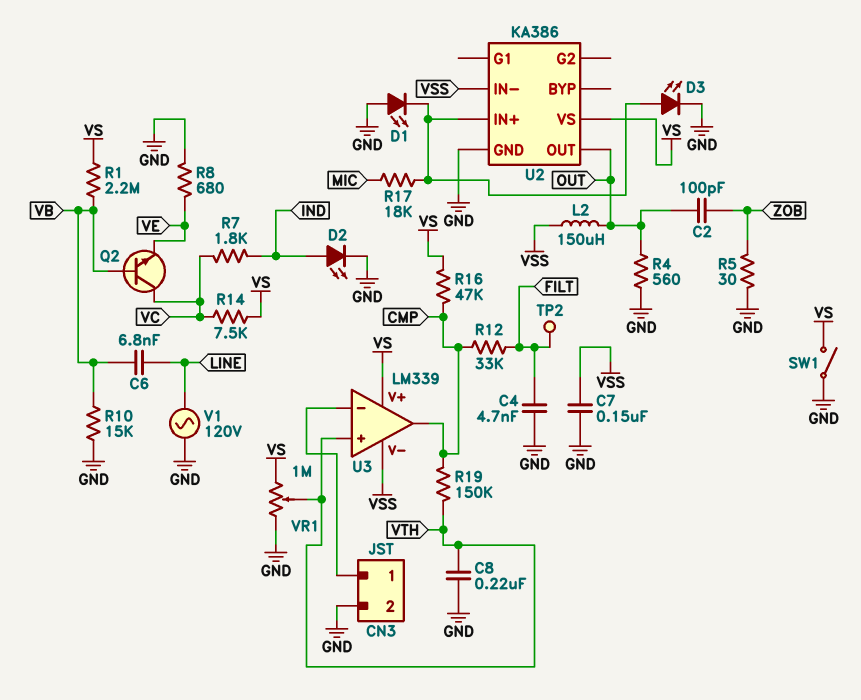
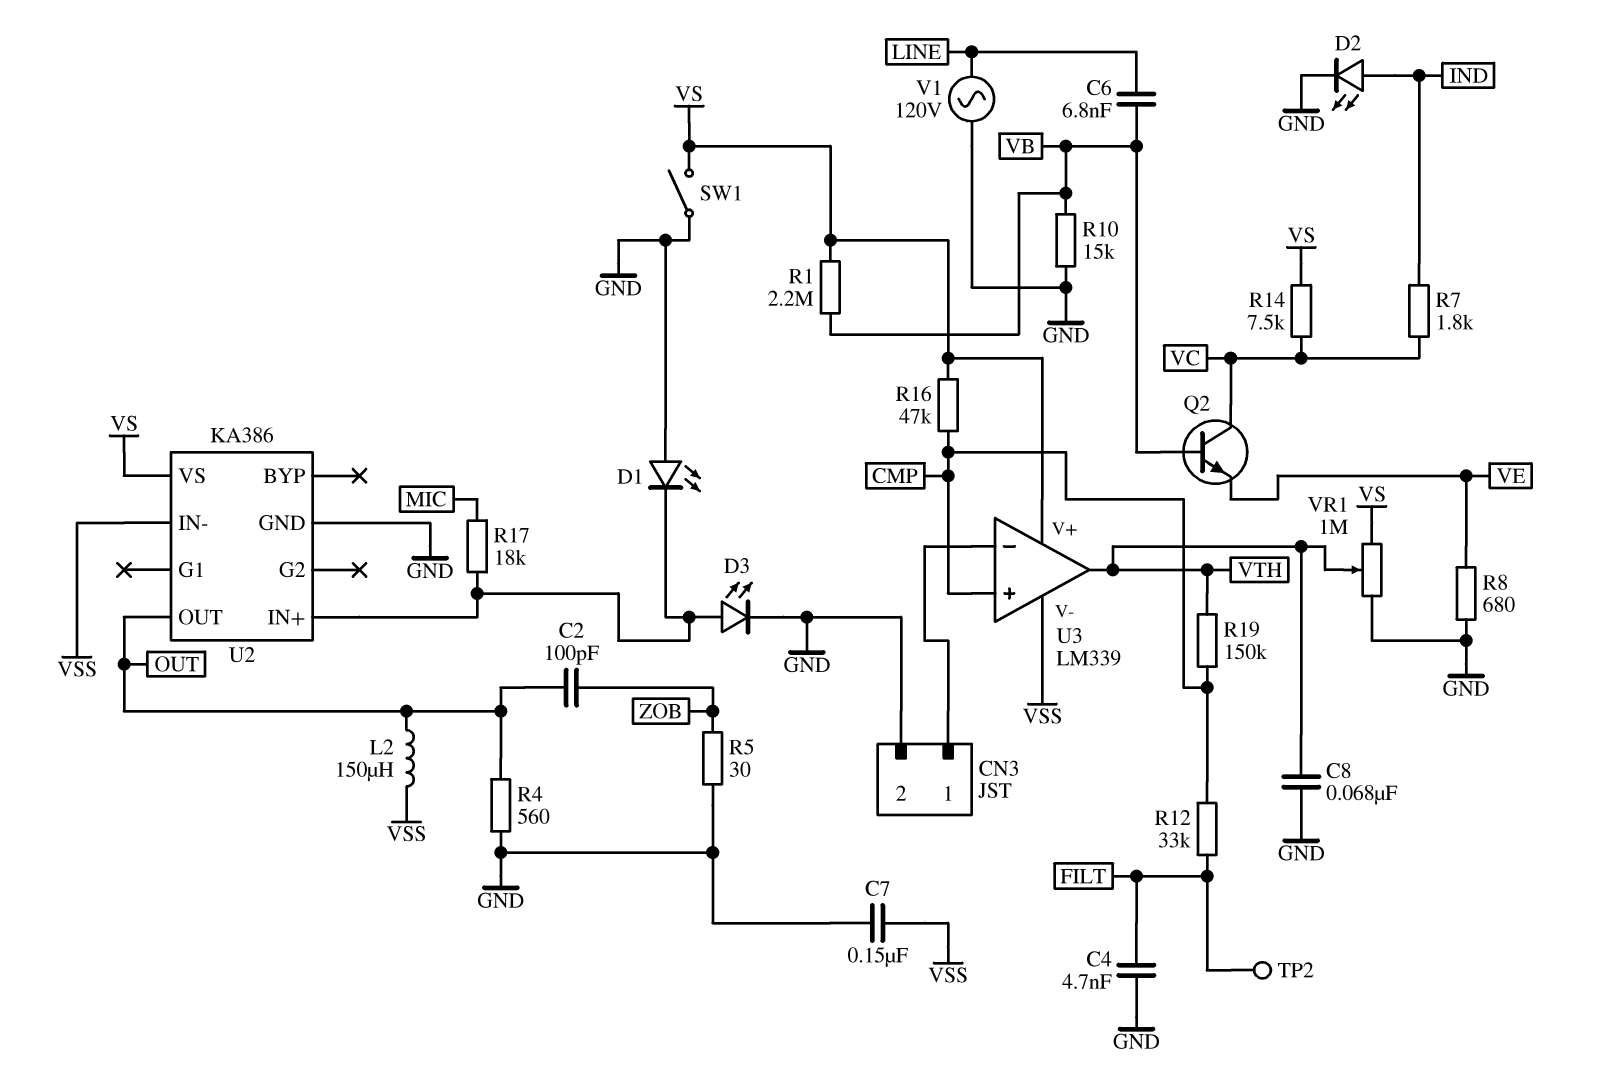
C8: 220nF (GND, VTH) -> 68nF (GND, VTH)
U3 pin in+: VTH -> CMP
U3 pin out: CMP -> VTH

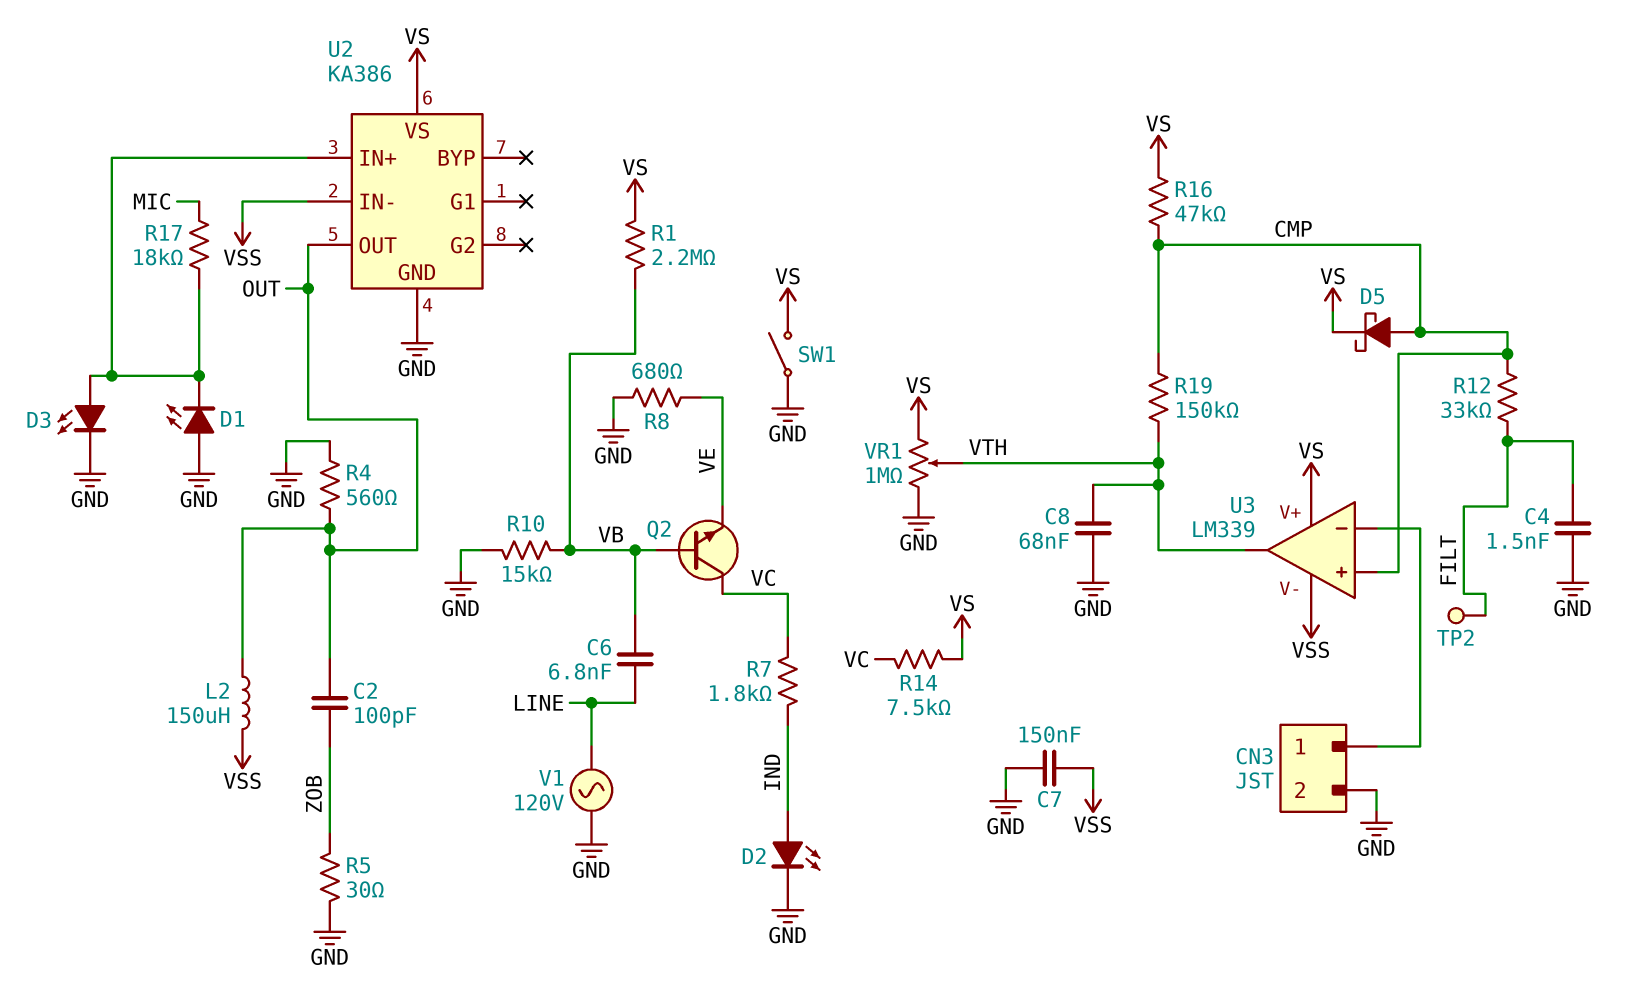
C4: 4.7nF (FILT, GND) -> 1.5nF (FILT, GND)
D5: none -> schottky (A CMP, K VS)

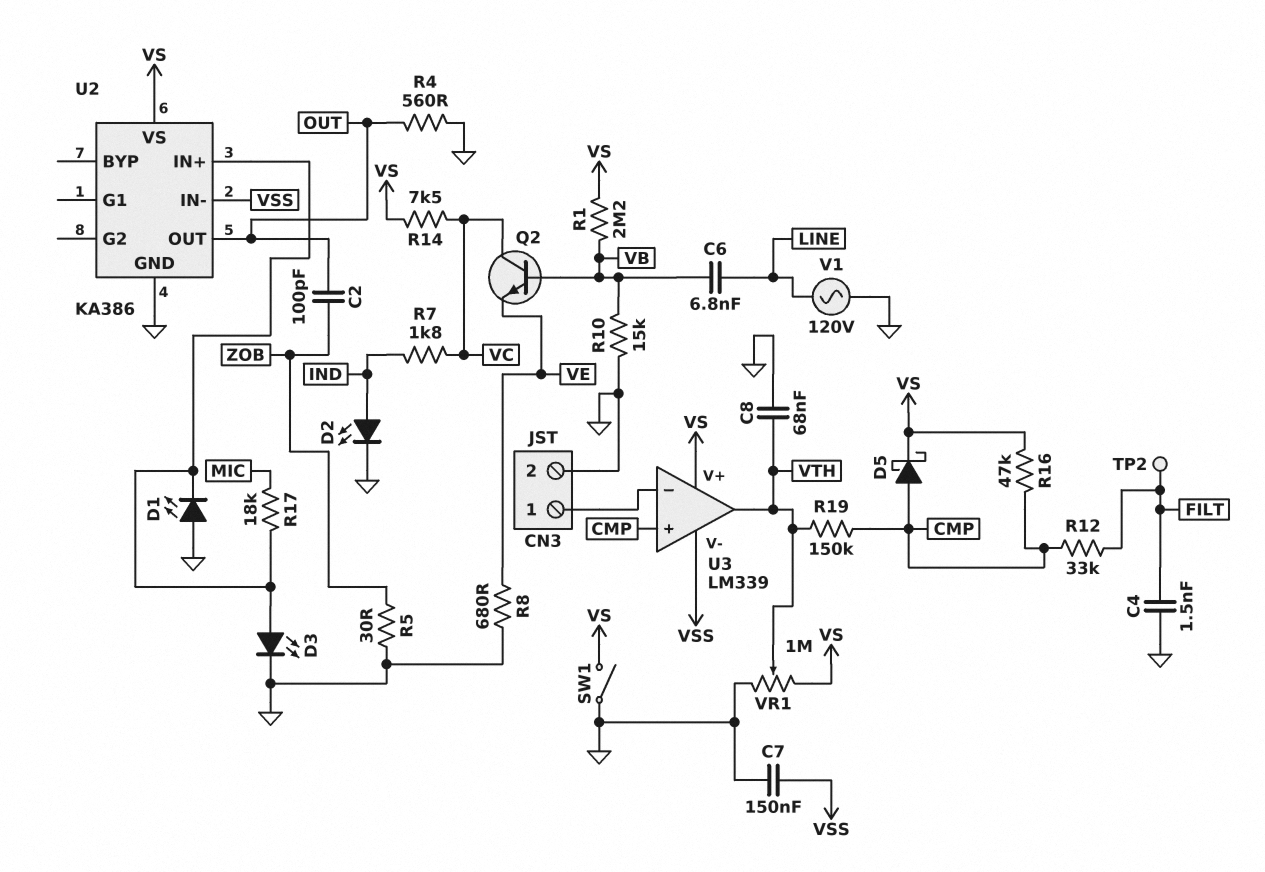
L2: 150uH (OUT, VSS) -> none

